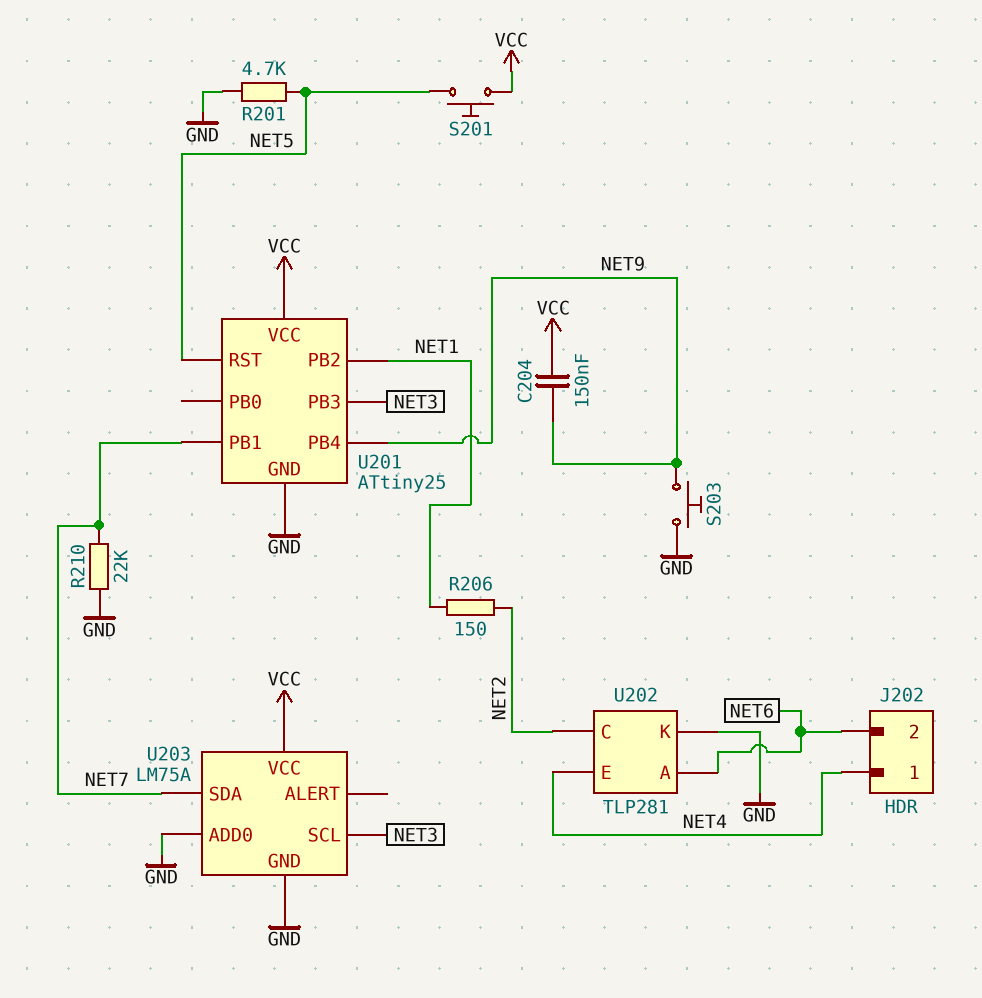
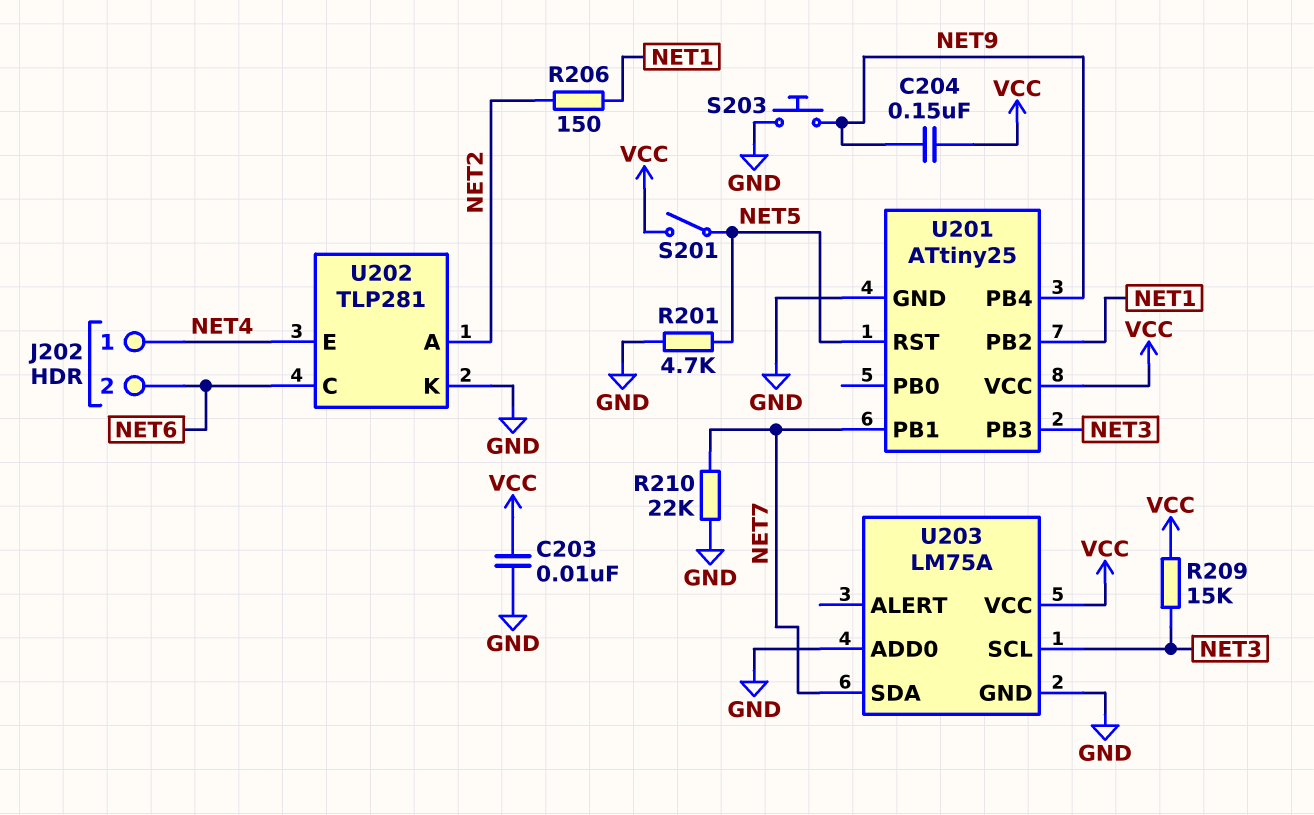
C203: none -> 10nF (GND, VCC)
R209: none -> 15k (NET3, VCC)
S201: button (NET5, VCC) -> switch (NET5, VCC)
U202 pin A: NET6 -> NET2
U202 pin C: NET2 -> NET6

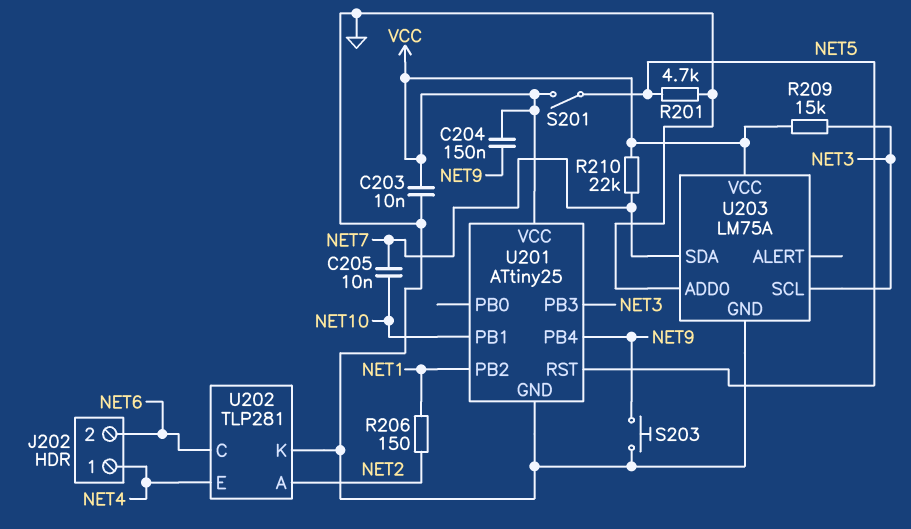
C205: none -> 10nF (NET7, NET10)
R210: 22k (GND, NET7) -> 22k (NET7, VCC)
U201 pin PB1: NET7 -> NET10

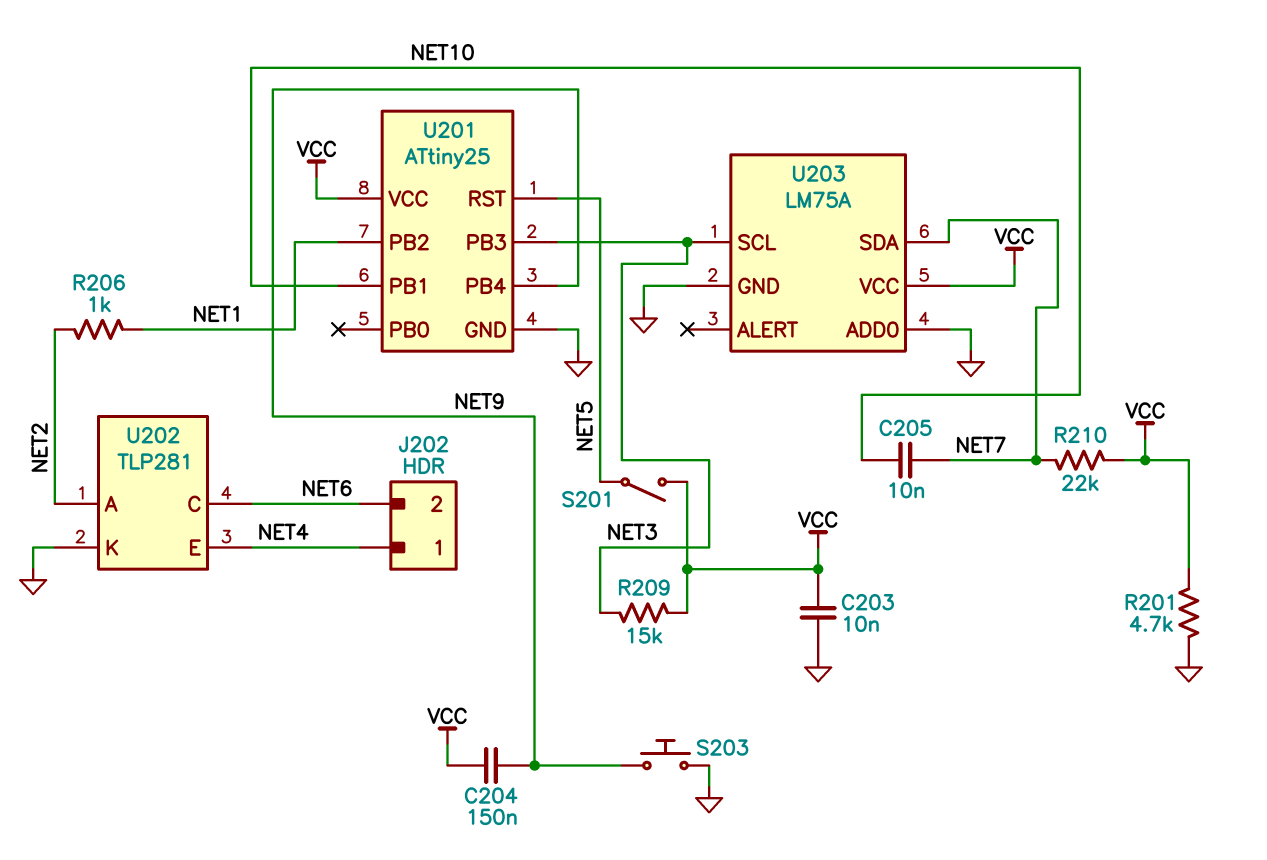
R201: 4.7k (GND, NET5) -> 4.7k (GND, VCC)
R206: 150 (NET1, NET2) -> 1k (NET1, NET2)

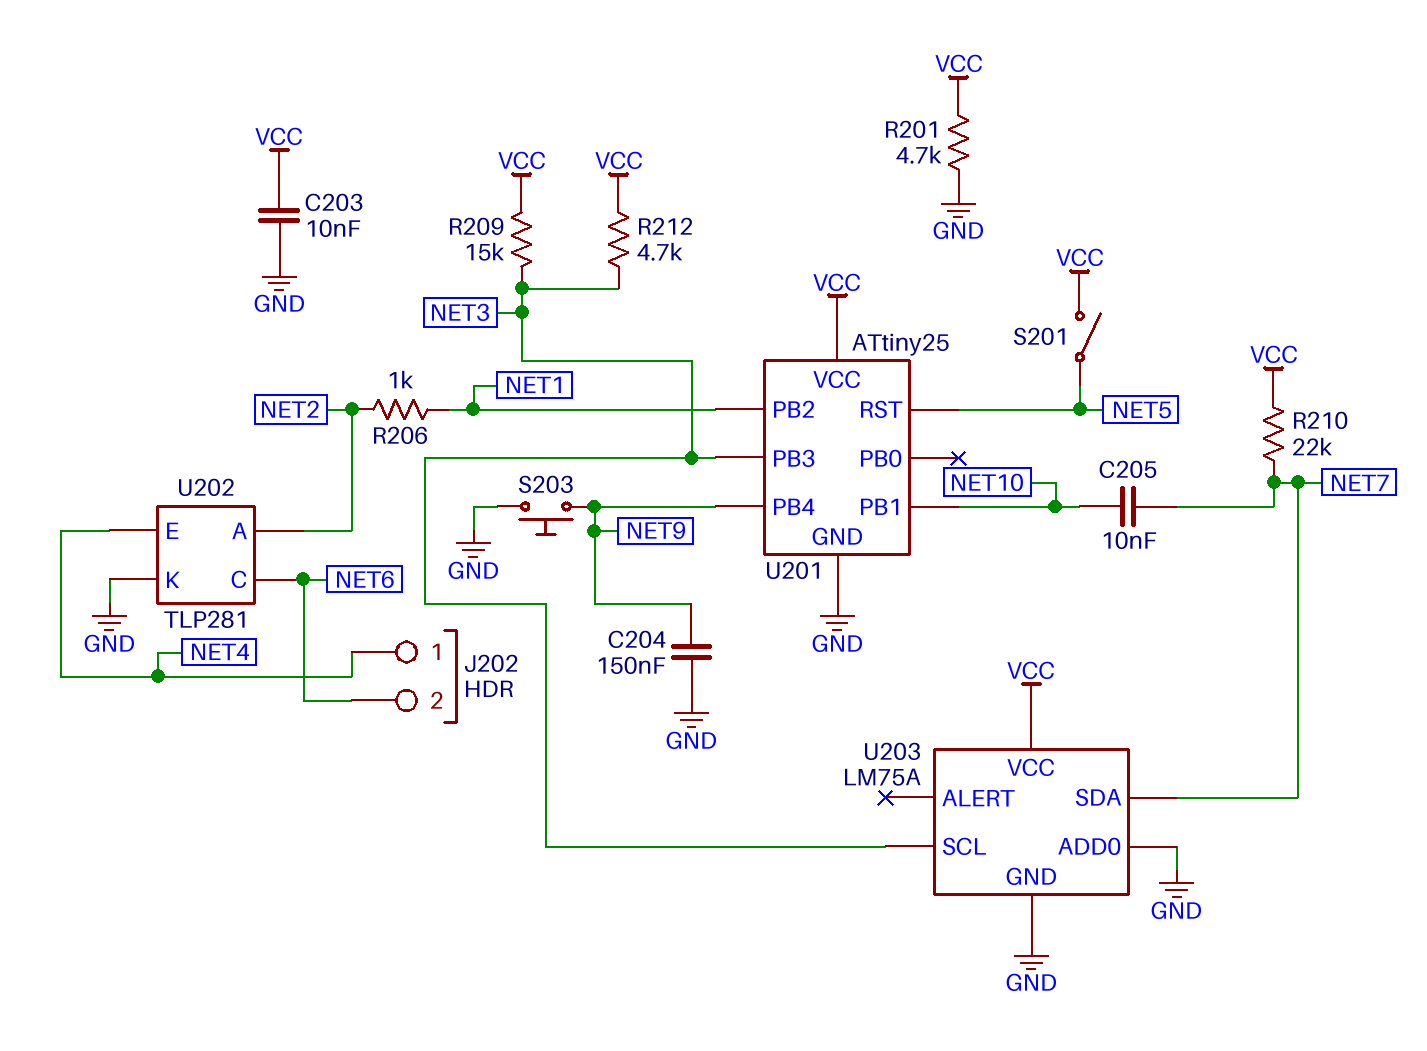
C204: 150nF (NET9, VCC) -> 150nF (GND, NET9)
R212: none -> 4.7k (NET3, VCC)

